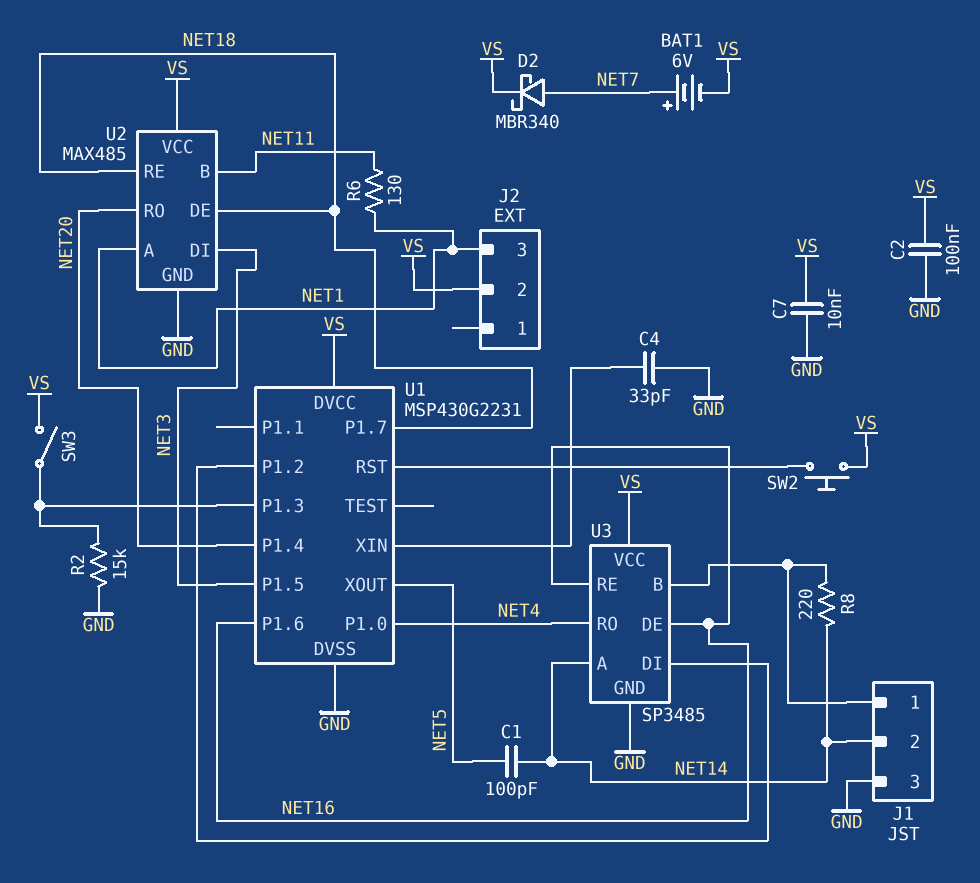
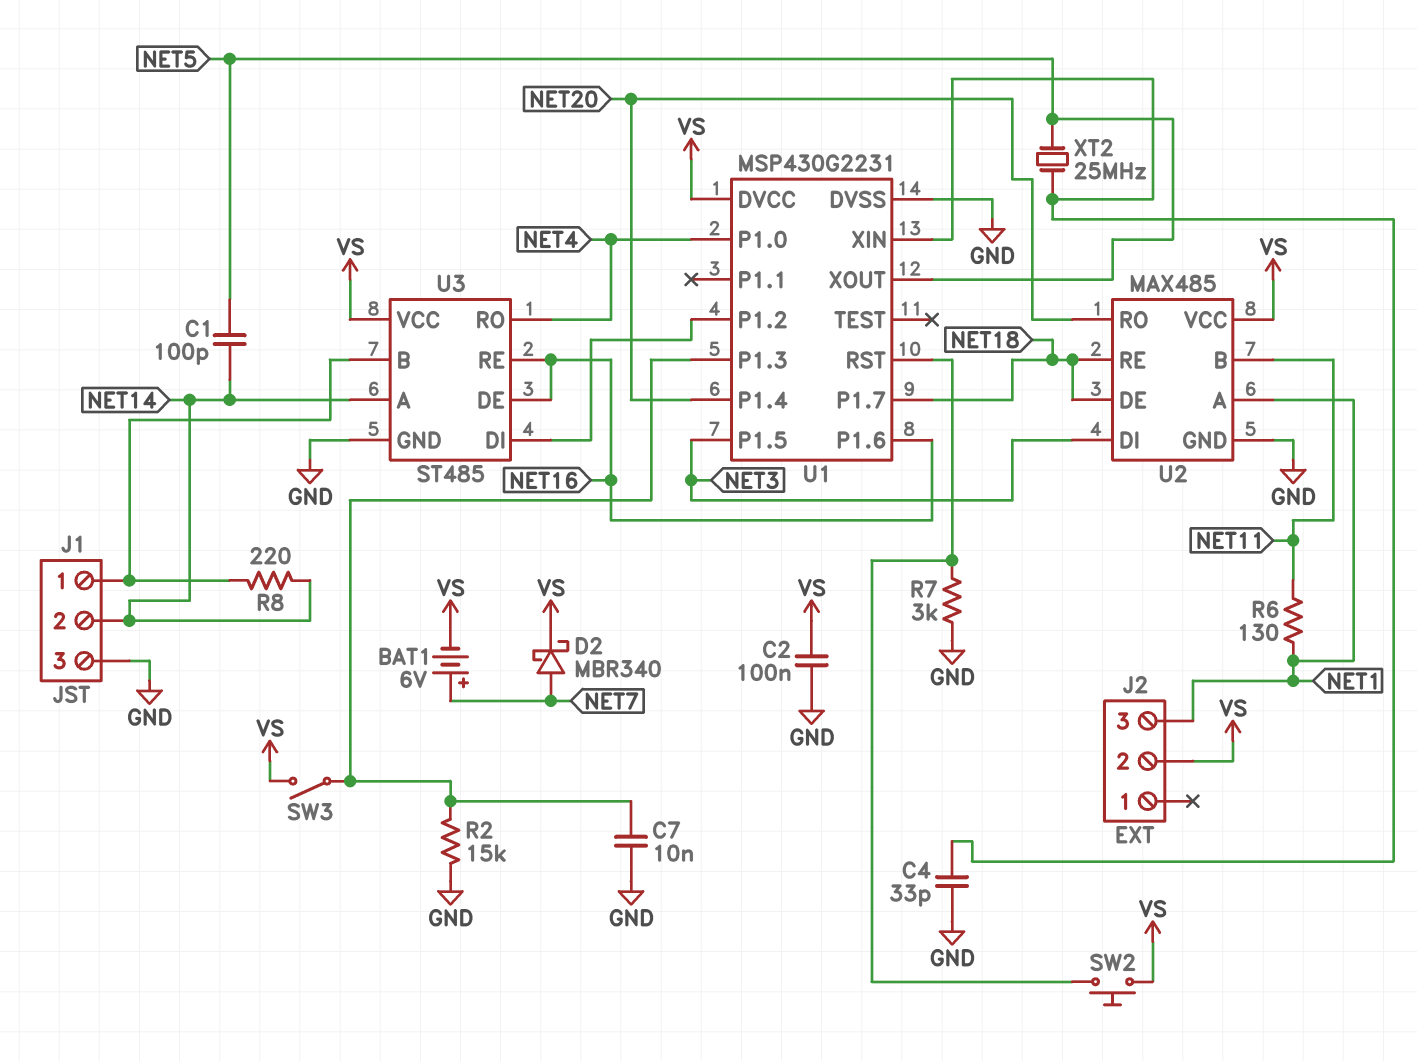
C7: 10nF (GND, VS) -> 10nF (GND, U1/P1.3)
R7: none -> 3k (GND, U1/RST)
U3: SP3485 -> ST485
XT2: none -> 25MHz (NET5, U1/XIN)

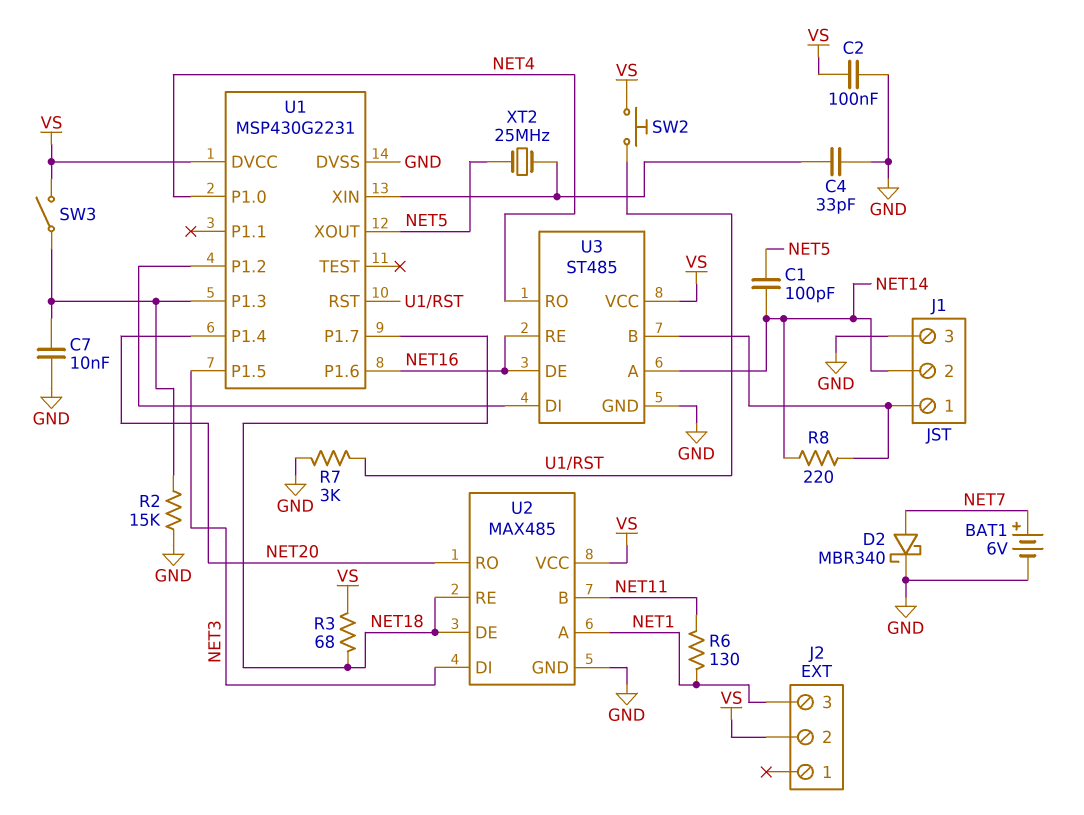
BAT1: 6V (plus NET7, minus VS) -> 6V (plus NET7, minus GND)
D2: schottky MBR340 (A NET7, K VS) -> schottky MBR340 (A NET7, K GND)
R3: none -> 68 (NET18, VS)

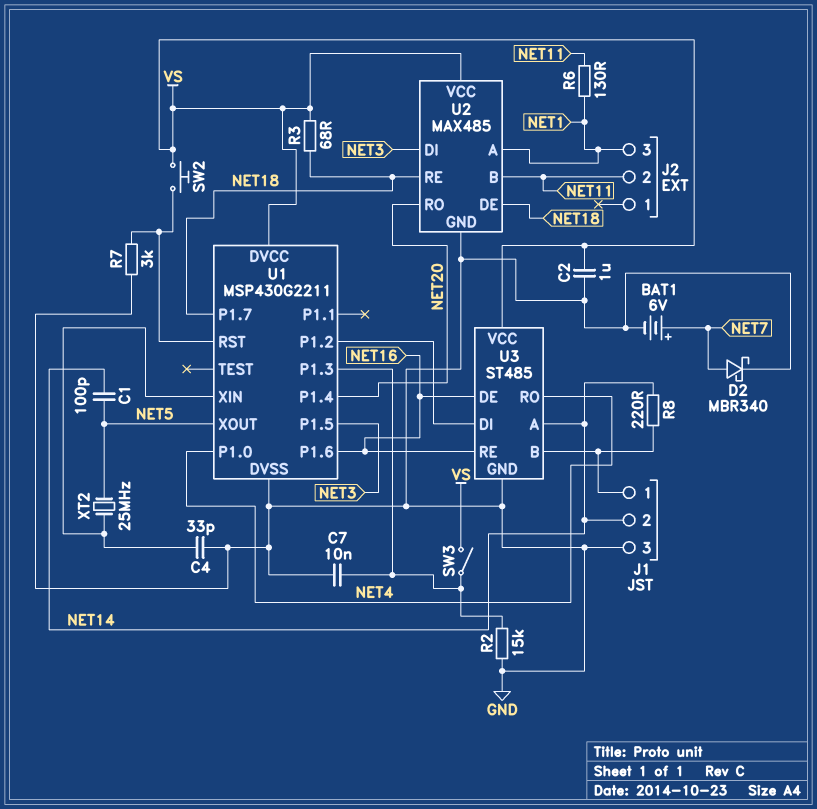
C2: 100nF (GND, VS) -> 1uF (GND, VS)
J2 pin 2: VS -> NET11
U1: MSP430G2231 -> MSP430G2211

